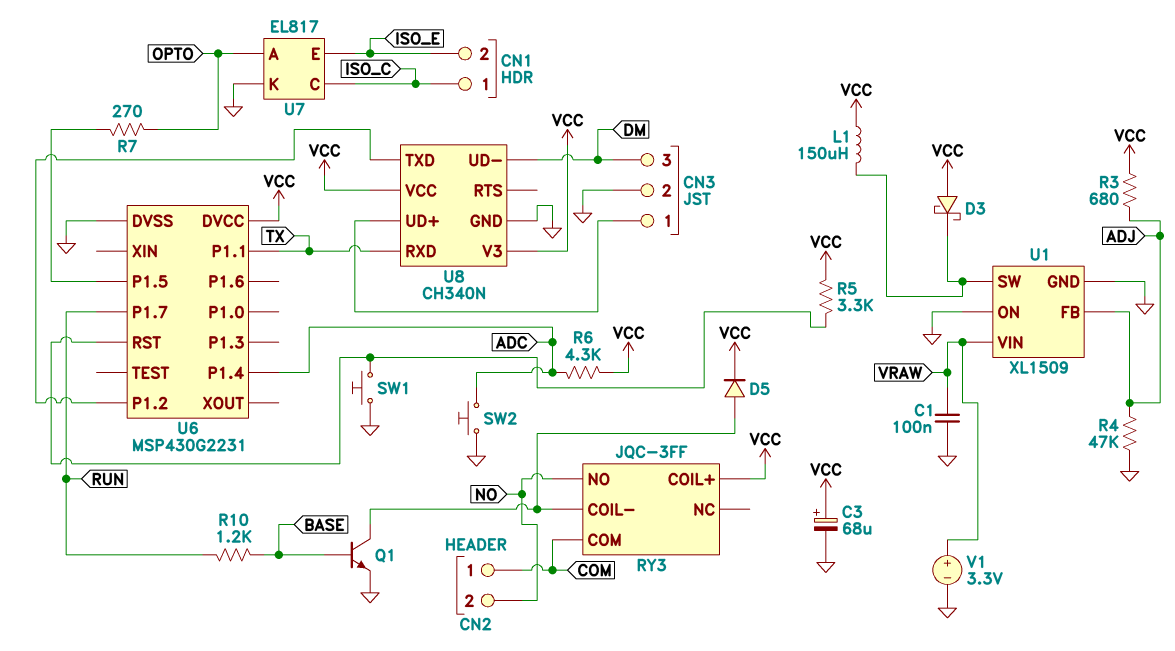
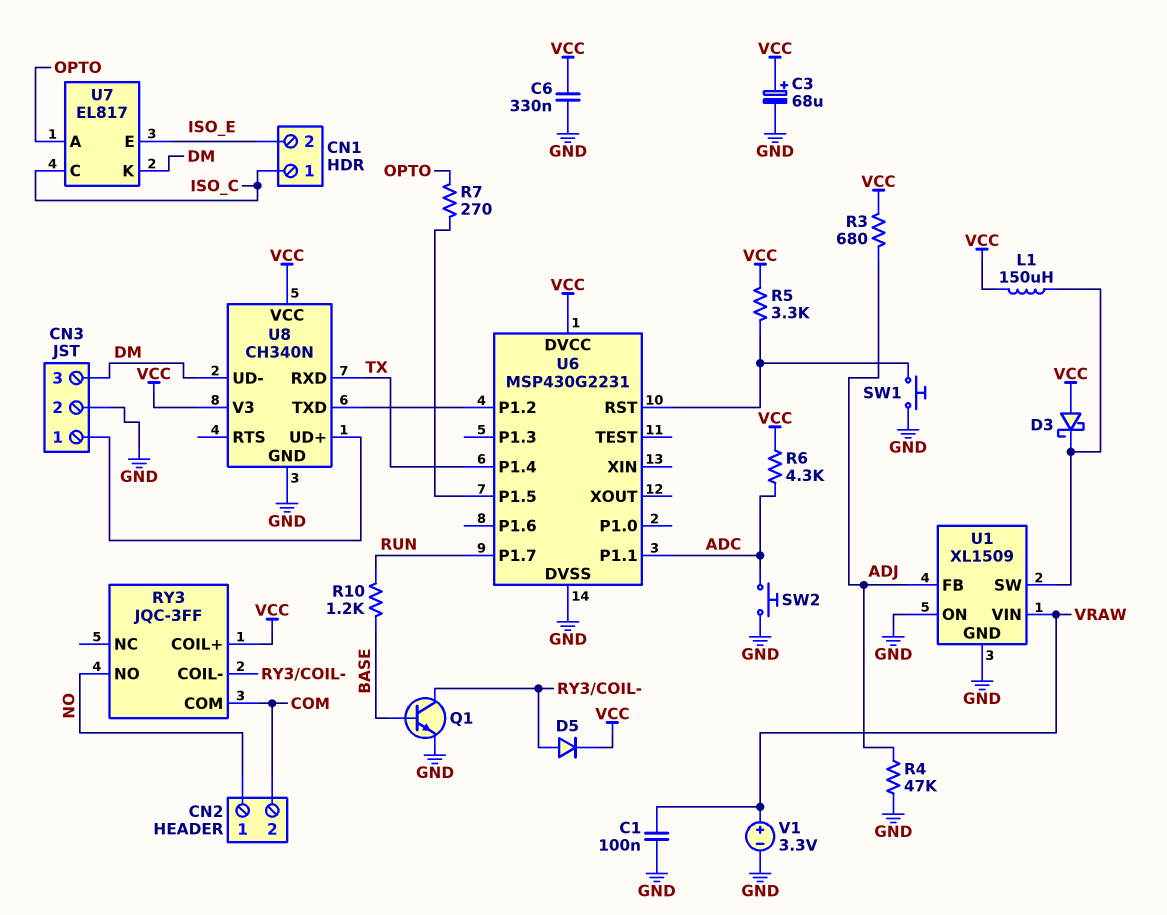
C6: none -> 330nF (GND, VCC)
CN2 pin 1: COM -> NO
CN2 pin 2: NO -> COM
U6 pin P1.1: TX -> ADC
U6 pin P1.4: ADC -> TX
U7 pin K: GND -> DM

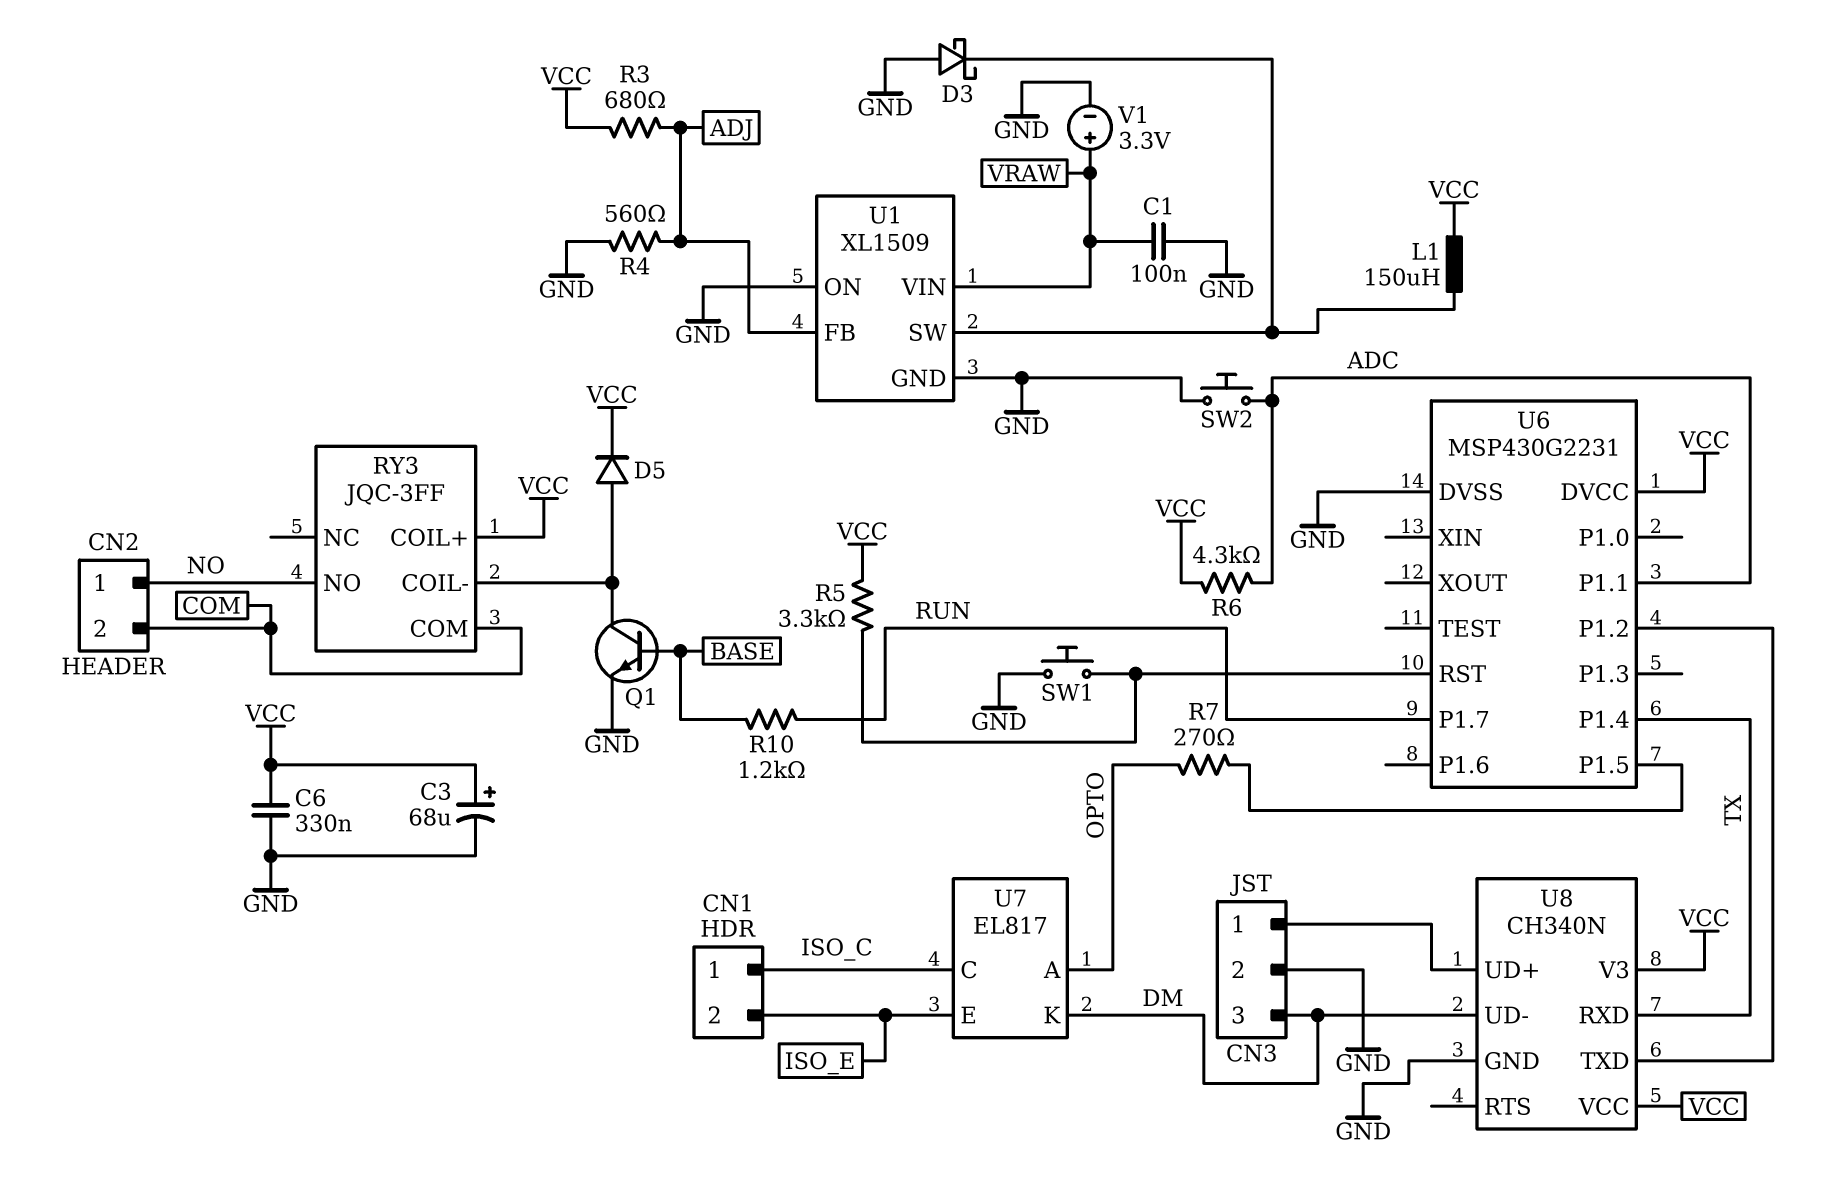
D3: schottky (A VCC, K U1/SW) -> schottky (A GND, K U1/SW)
R4: 47k (ADJ, GND) -> 560 (ADJ, GND)

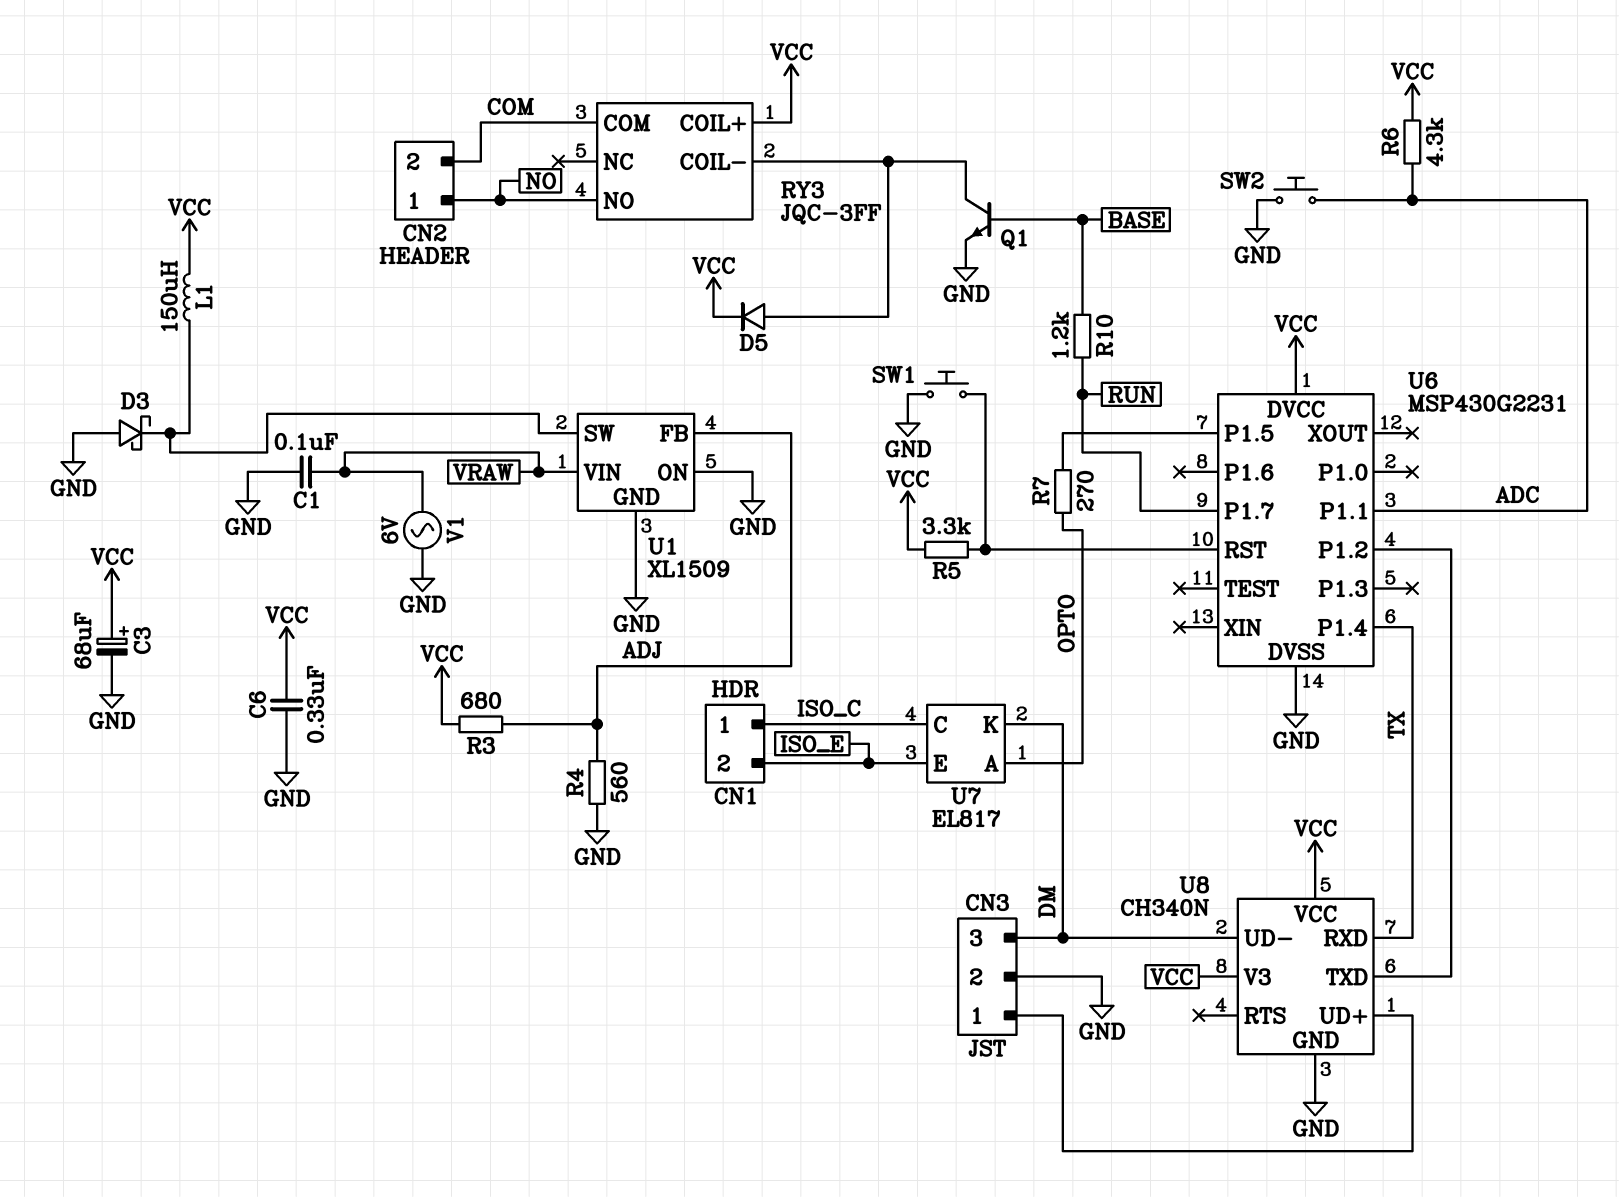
V1: 3.3V (plus VRAW, minus GND) -> AC 6V (GND, VRAW)

